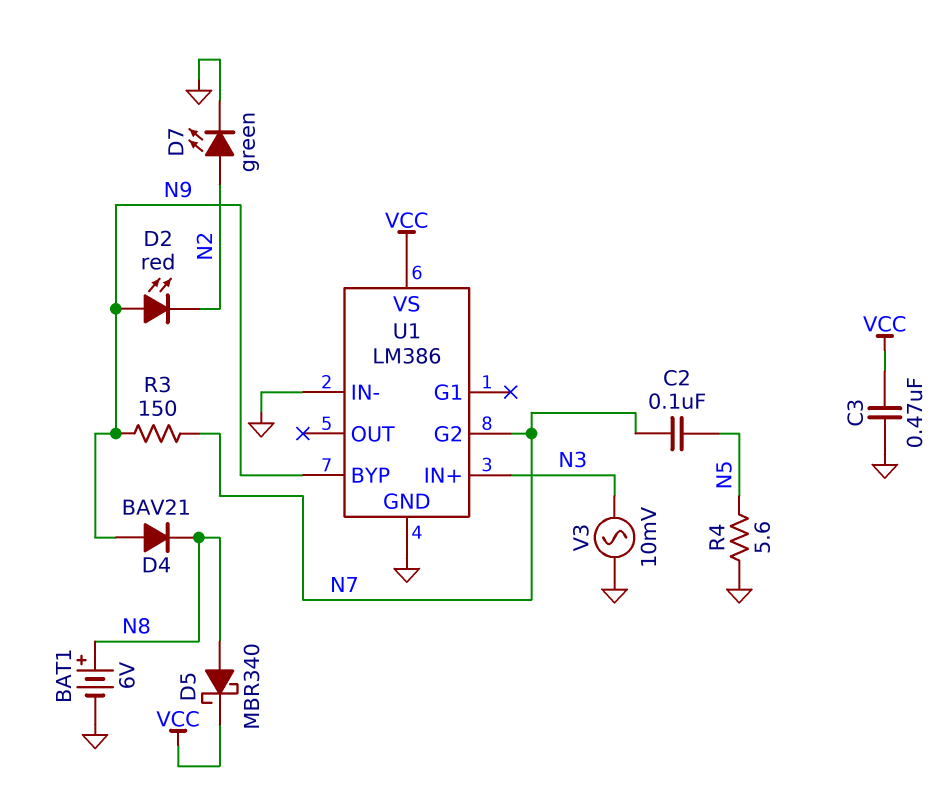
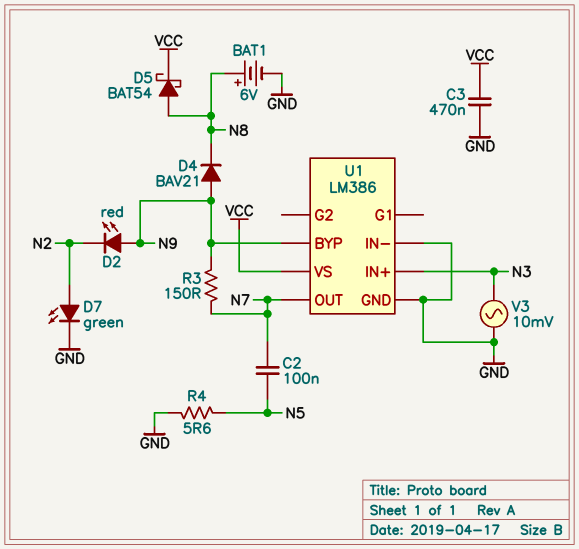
D5: schottky MBR340 (A N8, K VCC) -> schottky BAT54 (A N8, K VCC)
U1 pin G2: N7 -> none
U1 pin OUT: none -> N7

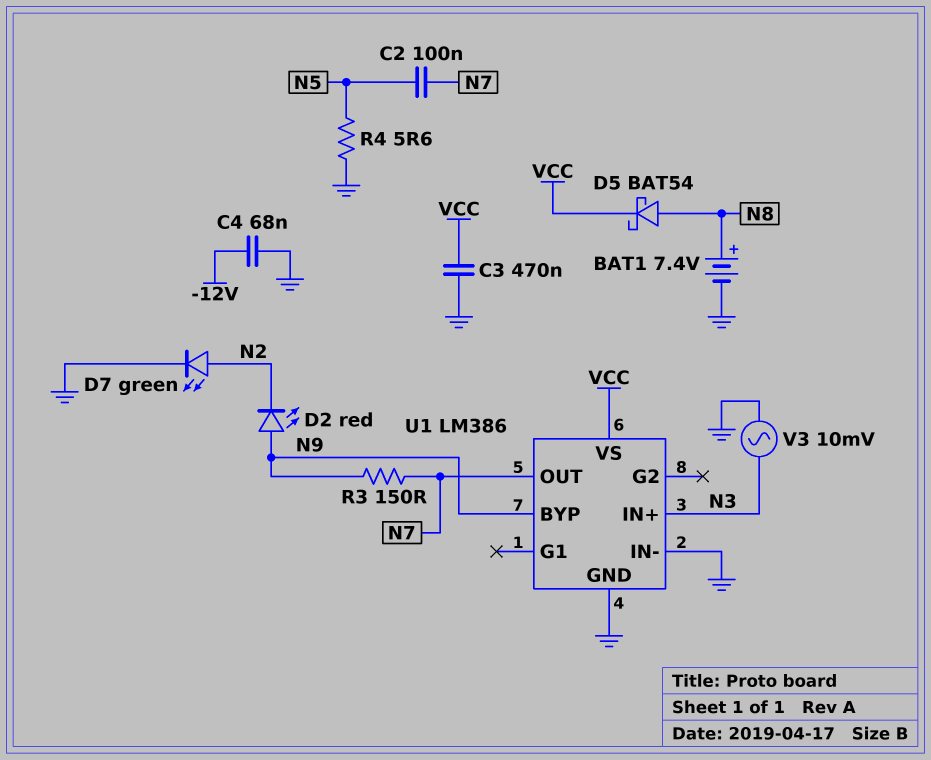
BAT1: 6V (plus N8, minus GND) -> 7.4V (plus N8, minus GND)
C4: none -> 68nF (-12V, GND)
D4: diode BAV21 (A N9, K N8) -> none

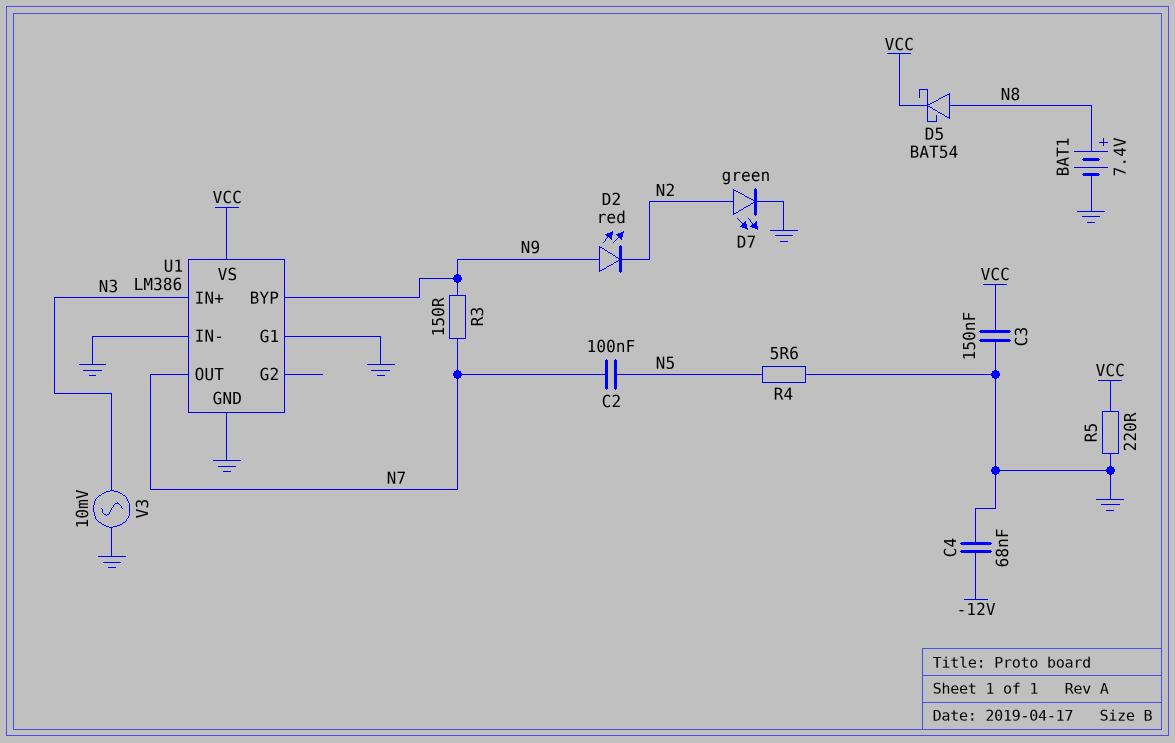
C3: 470nF (GND, VCC) -> 150nF (GND, VCC)
R5: none -> 220 (GND, VCC)
U1 pin G1: none -> GND

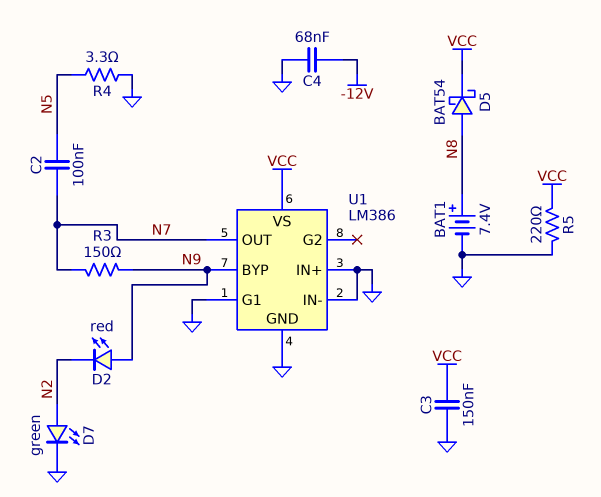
R4: 5.6 (GND, N5) -> 3.3 (GND, N5)
U1 pin IN+: N3 -> GND
V3: AC 10mV (GND, N3) -> none

